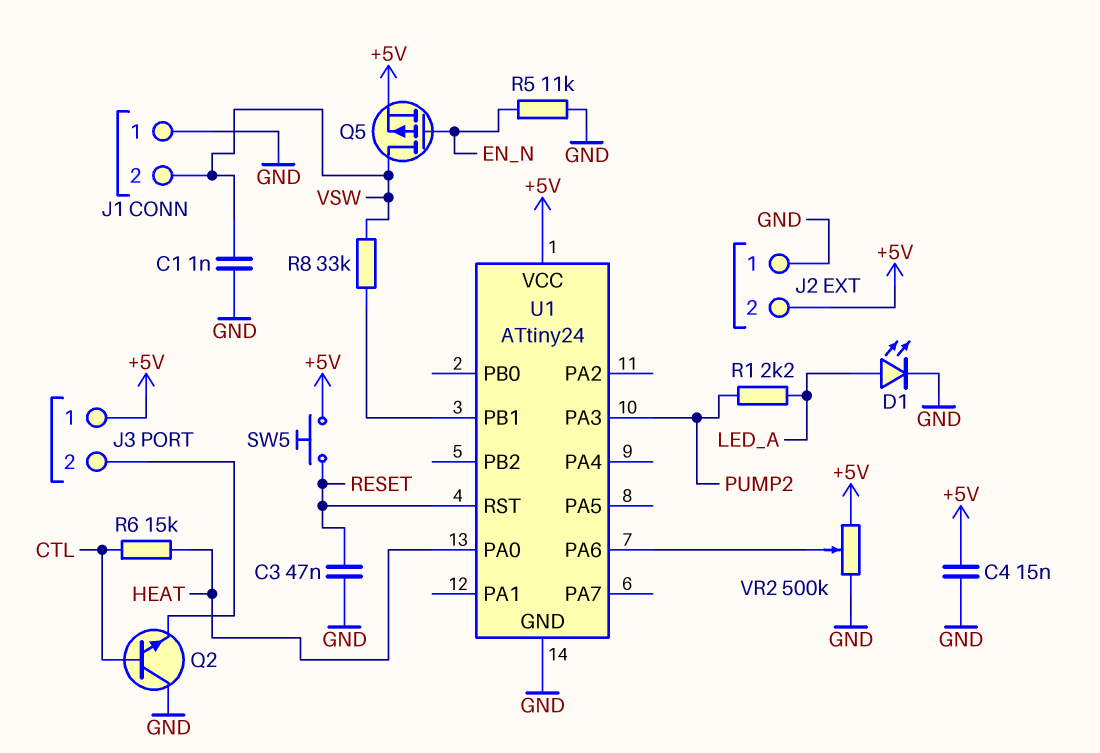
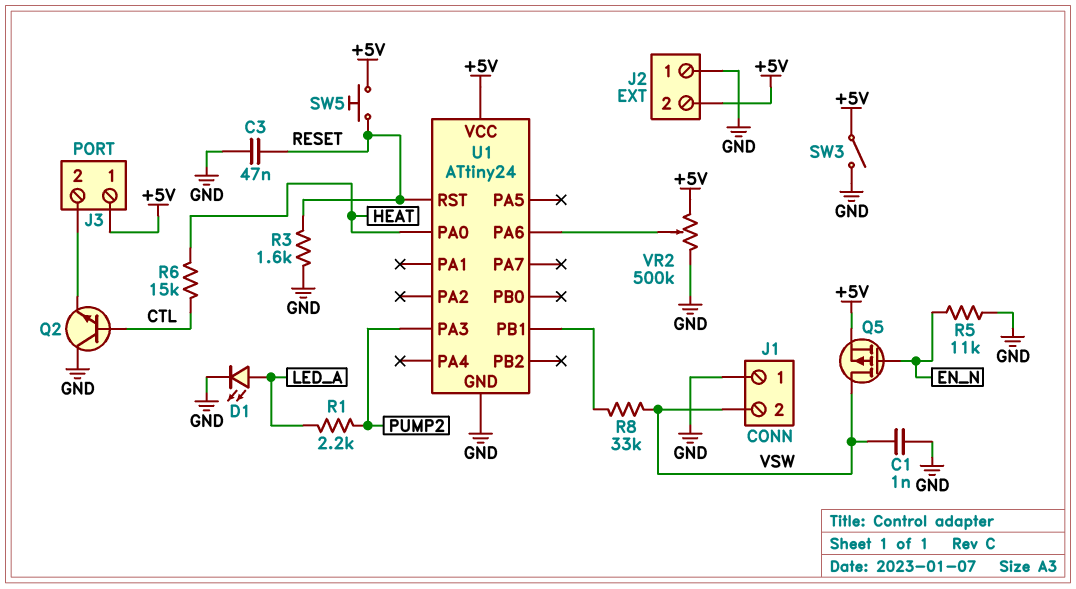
C4: 15nF (+5V, GND) -> none
R3: none -> 1.6k (GND, RESET)
SW3: none -> switch (+5V, GND)

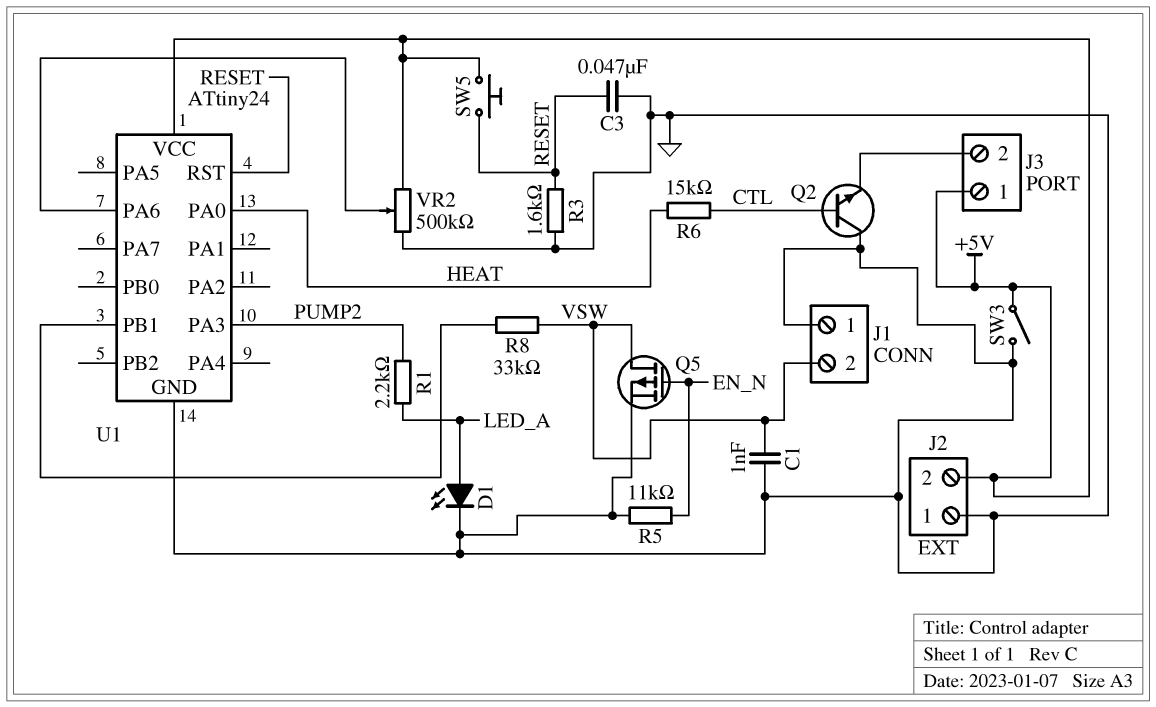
Q5: PMOS (G EN_N, D VSW, S +5V) -> PMOS (G EN_N, D VSW, S GND)

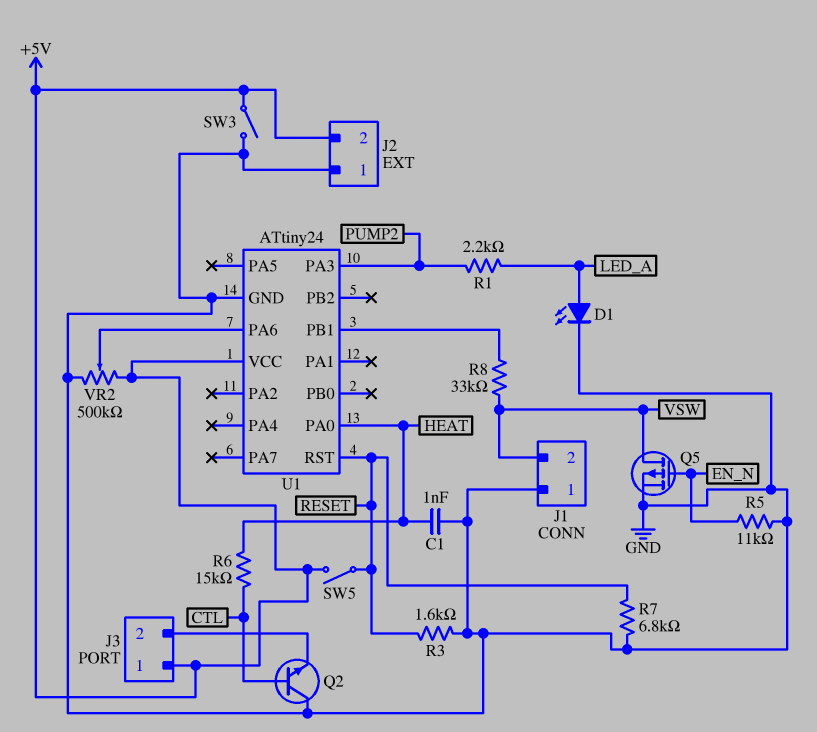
C1: 1nF (GND, VSW) -> 1nF (GND, HEAT)
C3: 47nF (GND, RESET) -> none
R7: none -> 6.8k (GND, RESET)
SW5: button (+5V, RESET) -> switch (+5V, RESET)

